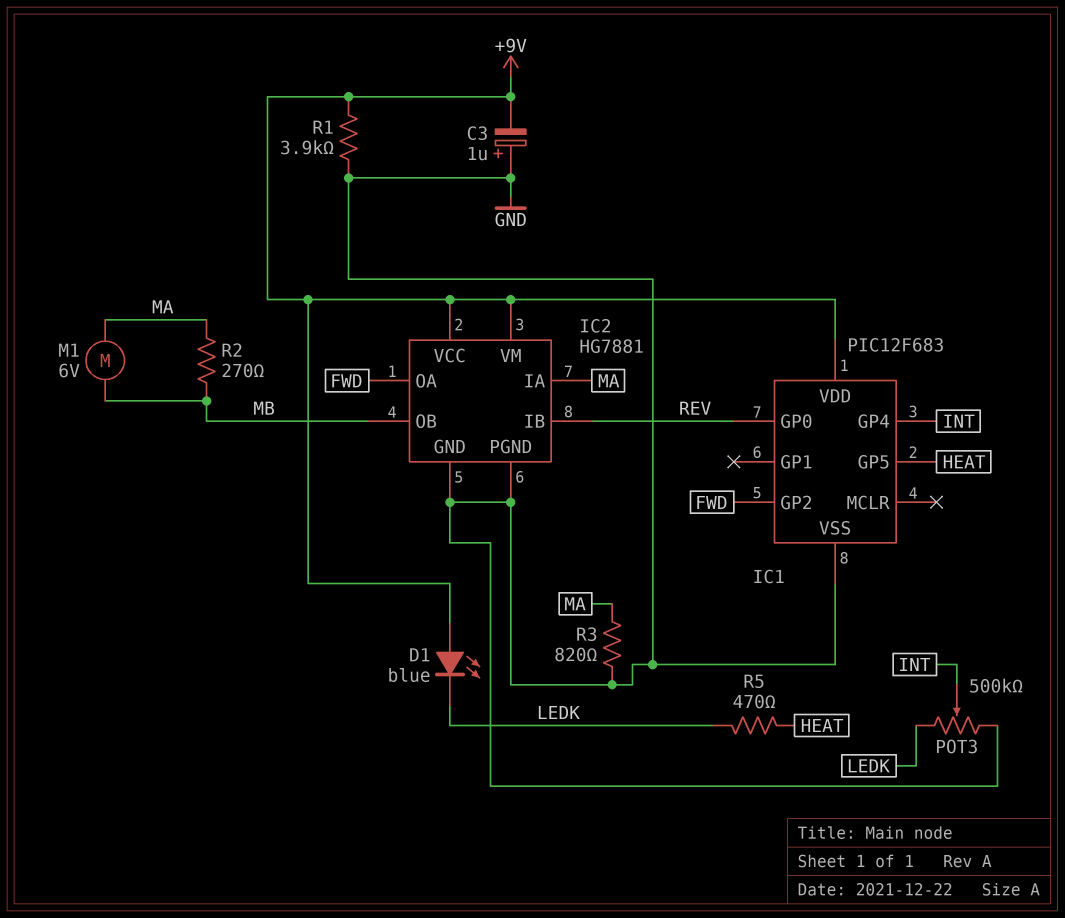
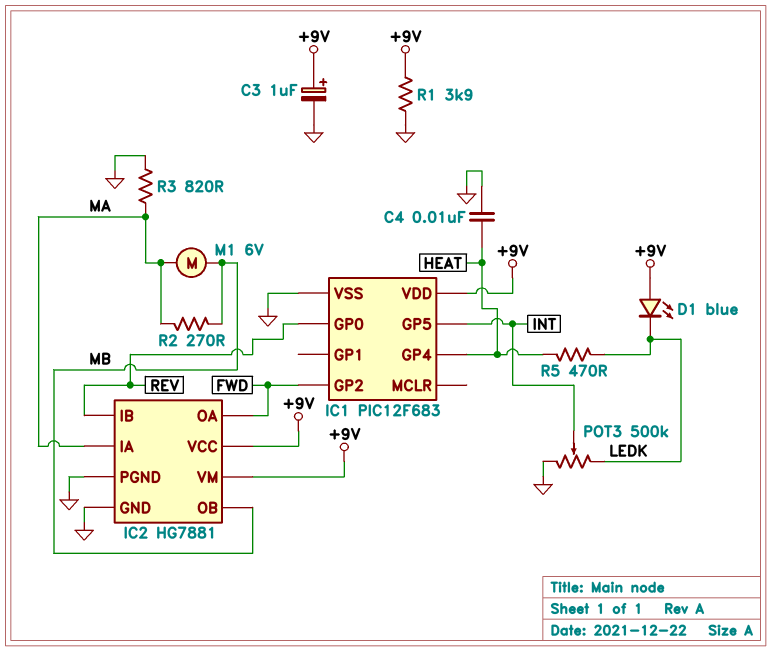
C3: 1uF (plus GND, minus +9V) -> 1uF (plus +9V, minus GND)
C4: none -> 10nF (GND, HEAT)
IC1 pin GP4: INT -> HEAT
IC1 pin GP5: HEAT -> INT

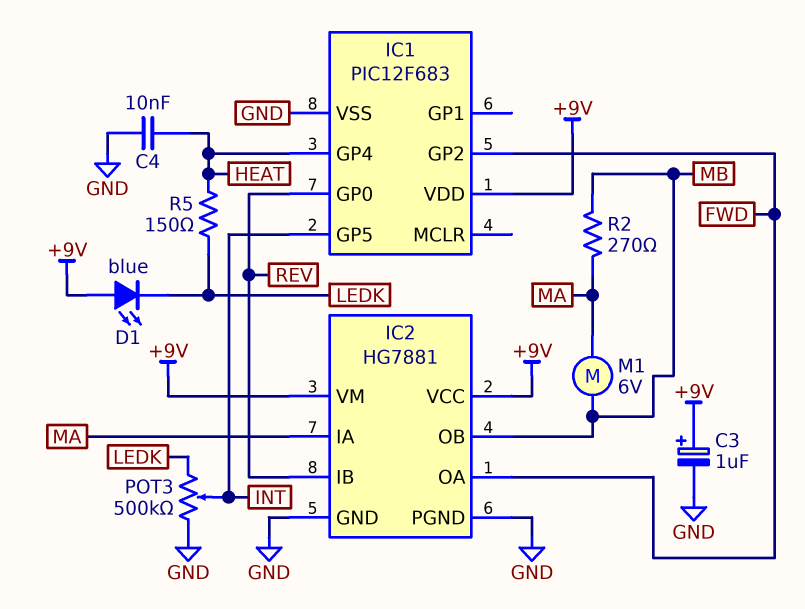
R1: 3.9k (+9V, GND) -> none
R3: 820 (GND, MA) -> none
R5: 470 (HEAT, LEDK) -> 150 (HEAT, LEDK)

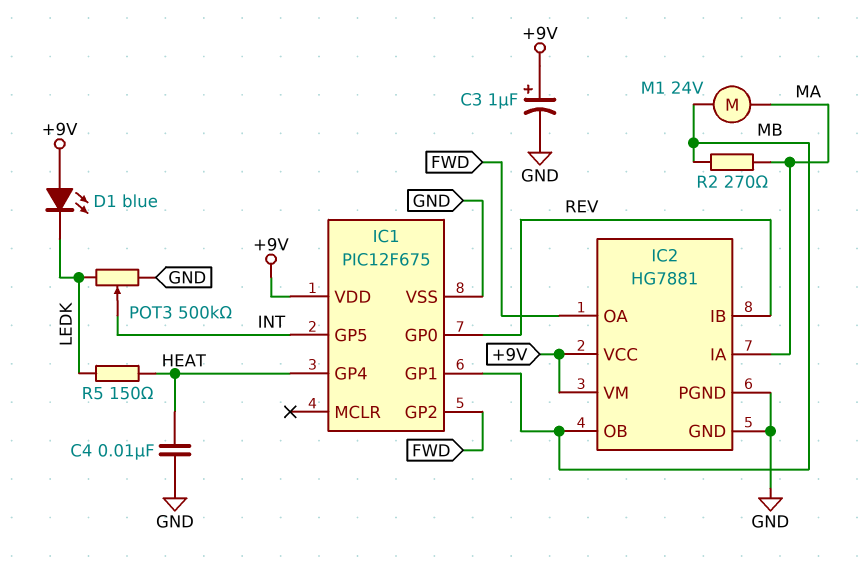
IC1: PIC12F683 -> PIC12F675
IC1 pin GP1: none -> MB
M1: motor 6V (MA, MB) -> motor 24V (MA, MB)

